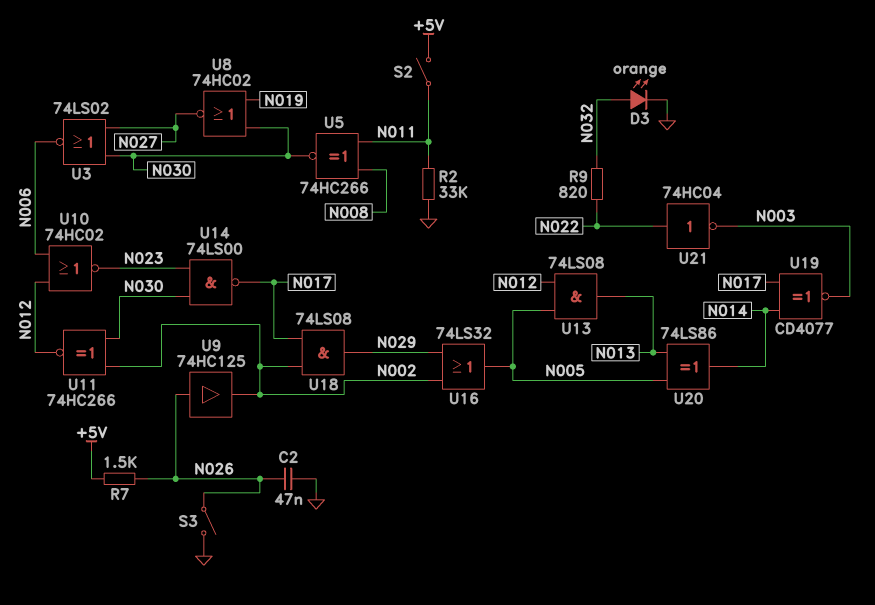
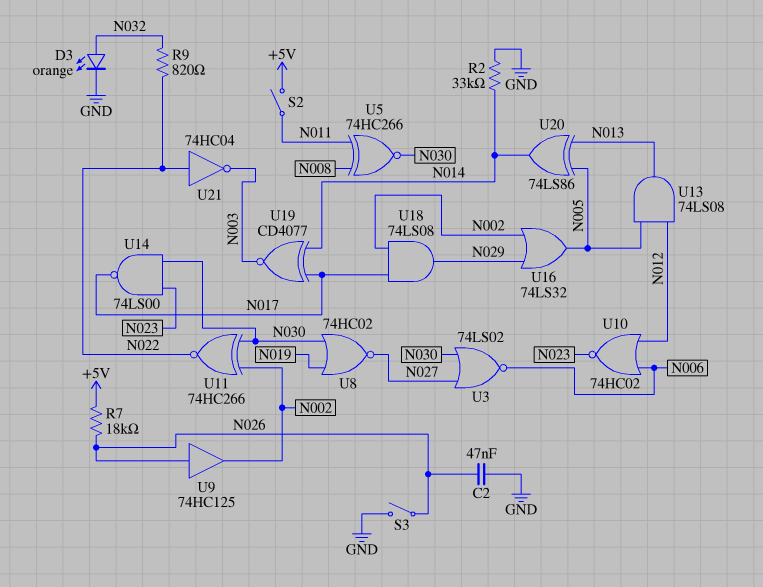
R2: 33k (GND, N011) -> 33k (GND, N014)
R7: 1.5k (+5V, N026) -> 18k (+5V, N026)
U11: XNOR 74HC266 (in N002, in N030, out N012) -> XNOR 74HC266 (in N002, in N030, out N022)

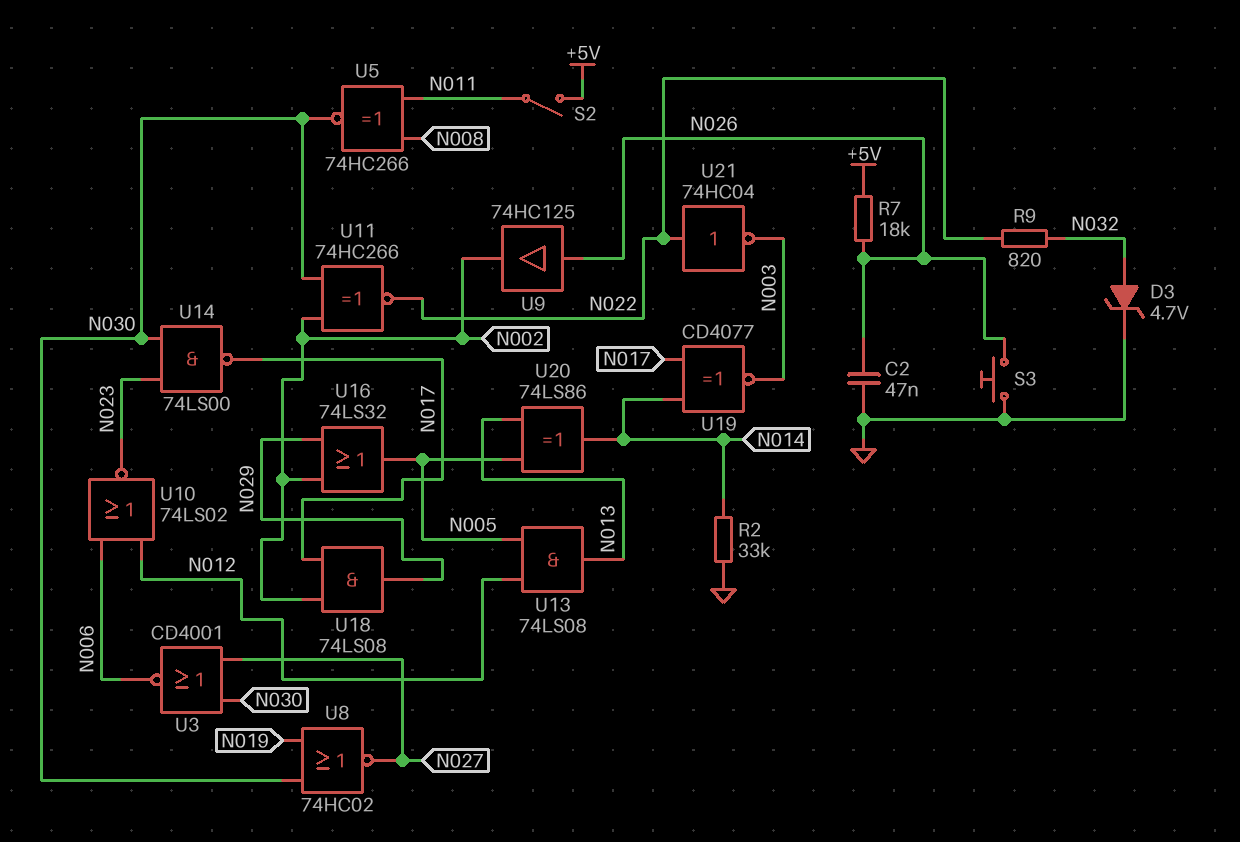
D3: LED orange (A N032, K GND) -> zener 4.7V (A N032, K GND)
S3: switch (GND, N026) -> button (GND, N026)
U3: NOR 74LS02 (in N027, in N030, out N006) -> NOR CD4001 (in N027, in N030, out N006)
U10: NOR 74HC02 (in N006, in N012, out N023) -> NOR 74LS02 (in N006, in N012, out N023)

